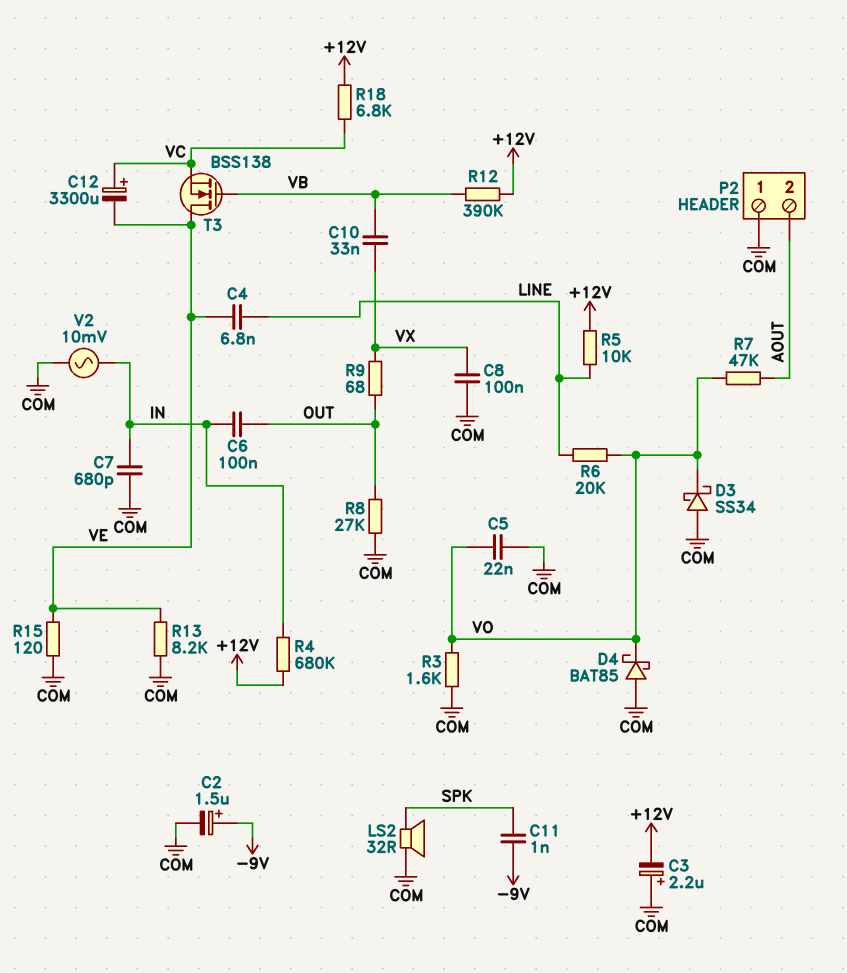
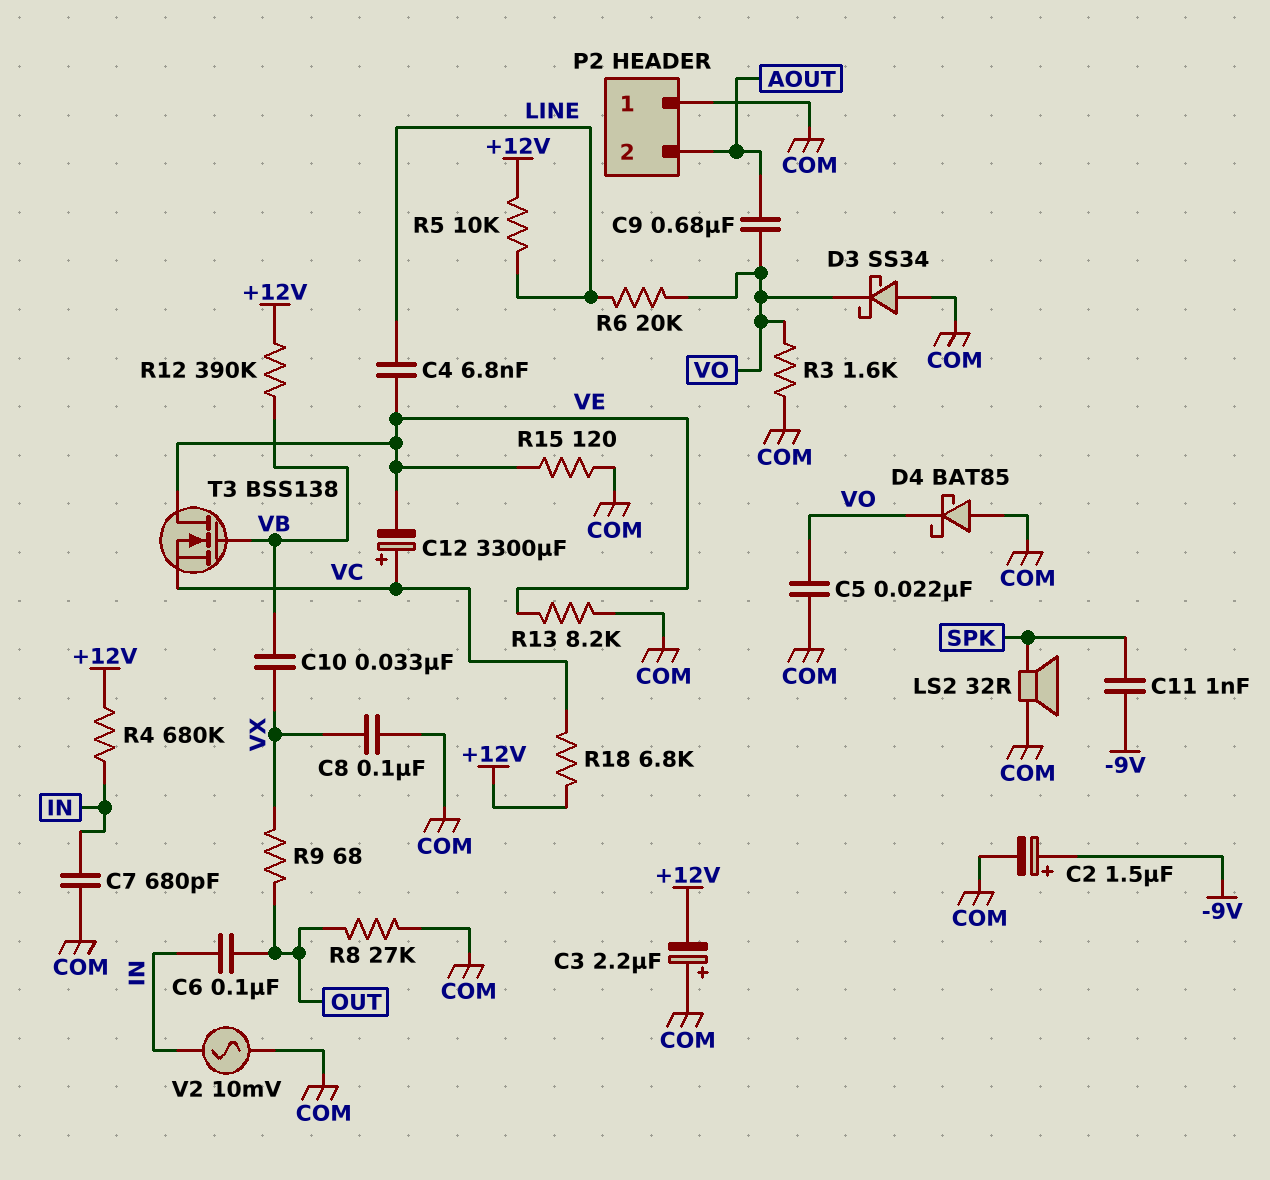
C9: none -> 680nF (AOUT, VO)
R7: 47k (AOUT, VO) -> none

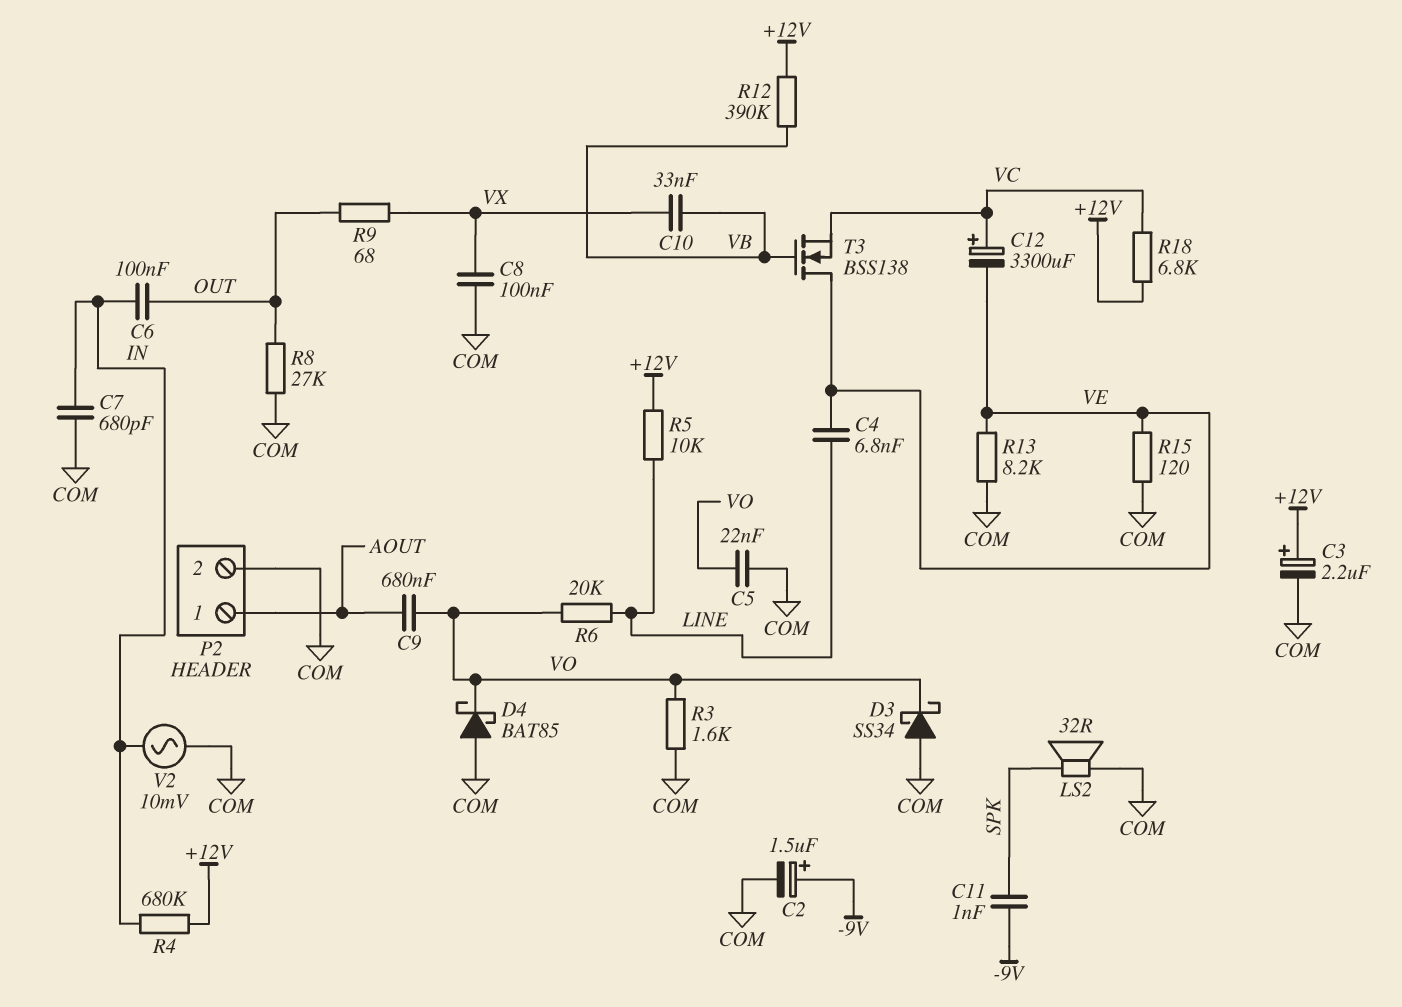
C3: 2.2uF (plus COM, minus +12V) -> 2.2uF (plus +12V, minus COM)
P2 pin 1: COM -> AOUT
P2 pin 2: AOUT -> COM

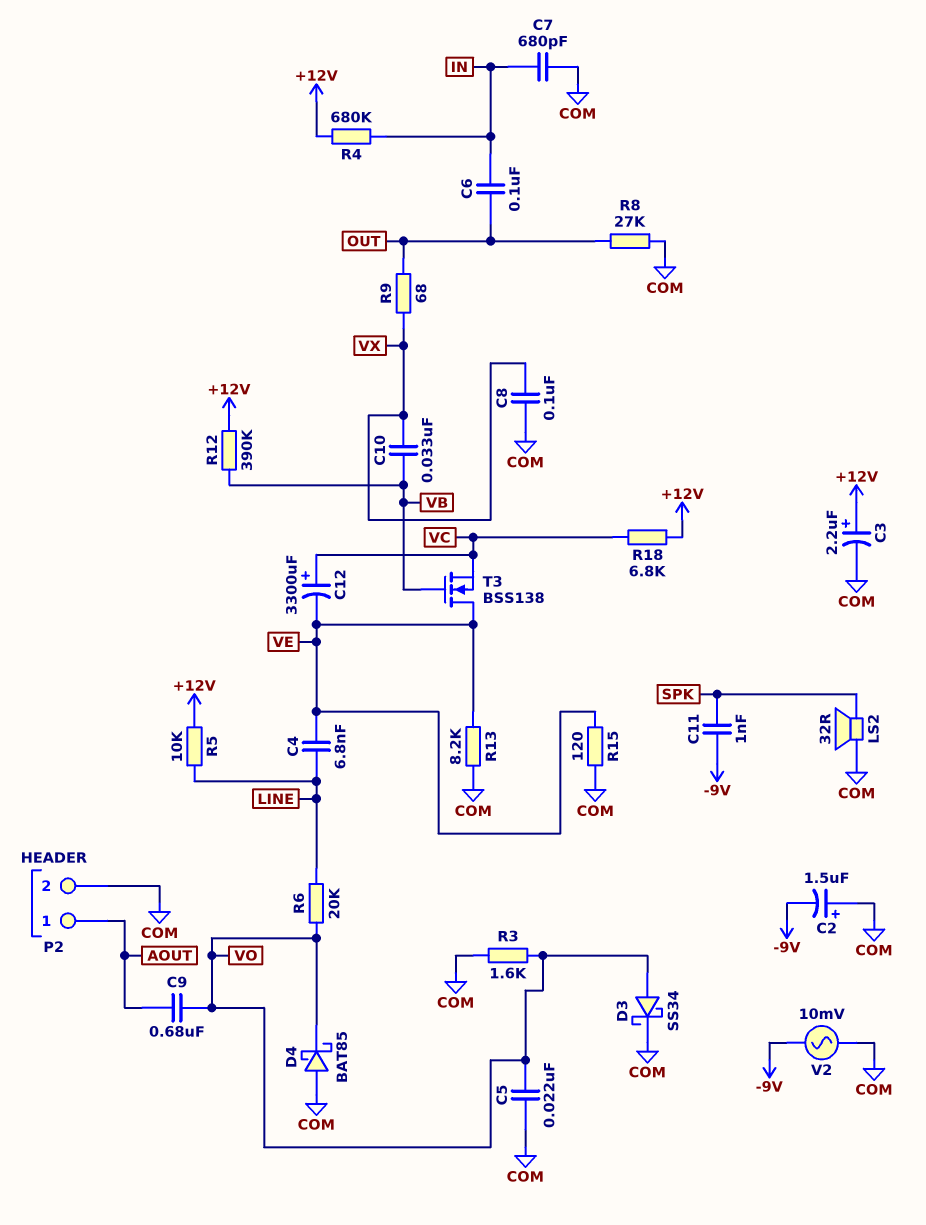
C2: 1.5uF (plus -9V, minus COM) -> 1.5uF (plus COM, minus -9V)
D3: schottky SS34 (A COM, K VO) -> schottky SS34 (A VO, K COM)
V2: AC 10mV (COM, IN) -> AC 10mV (-9V, COM)

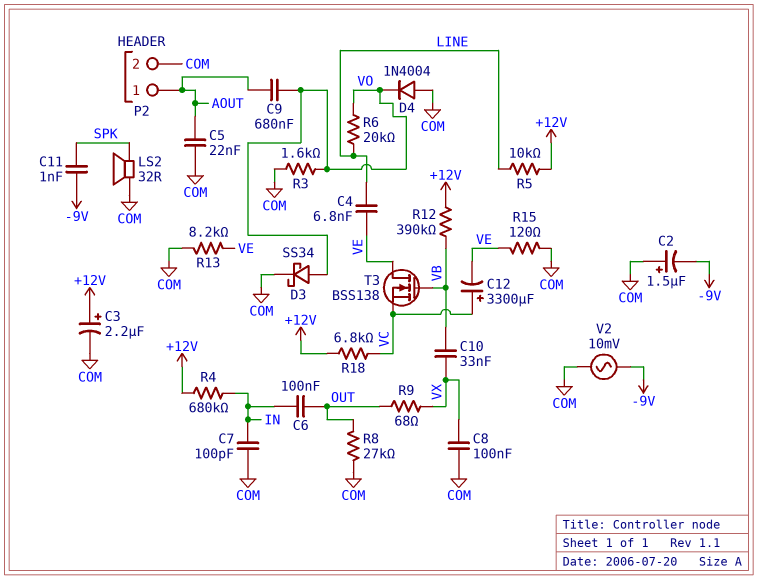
C5: 22nF (COM, VO) -> 22nF (AOUT, COM)
C7: 680pF (COM, IN) -> 100pF (COM, IN)
D4: schottky BAT85 (A COM, K VO) -> diode 1N4004 (A COM, K VO)

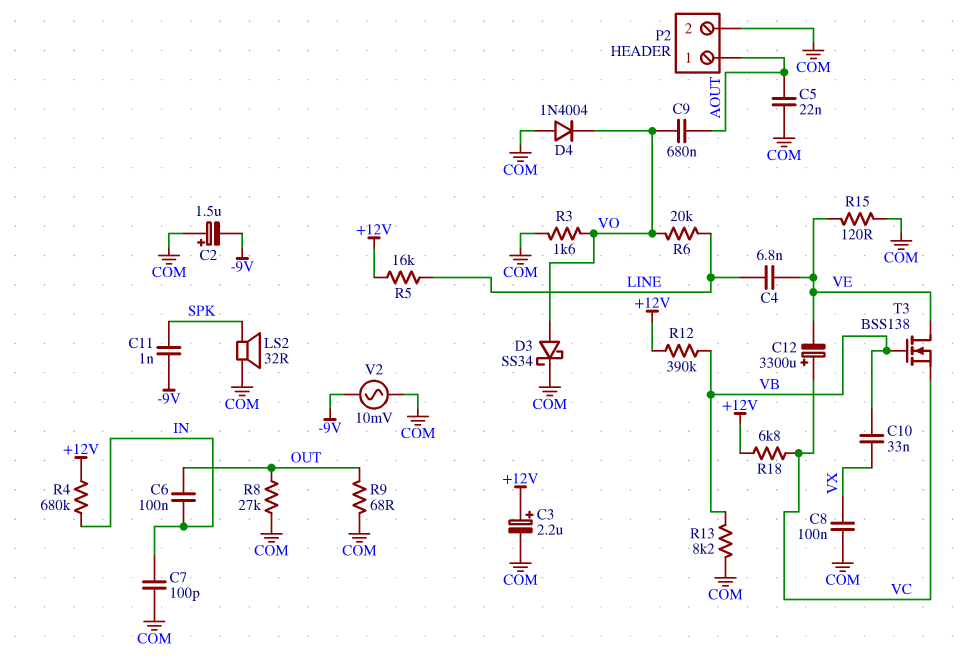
R5: 10k (+12V, LINE) -> 16k (+12V, LINE)
R9: 68 (OUT, VX) -> 68 (COM, OUT)
R13: 8.2k (COM, VE) -> 8.2k (COM, VB)

